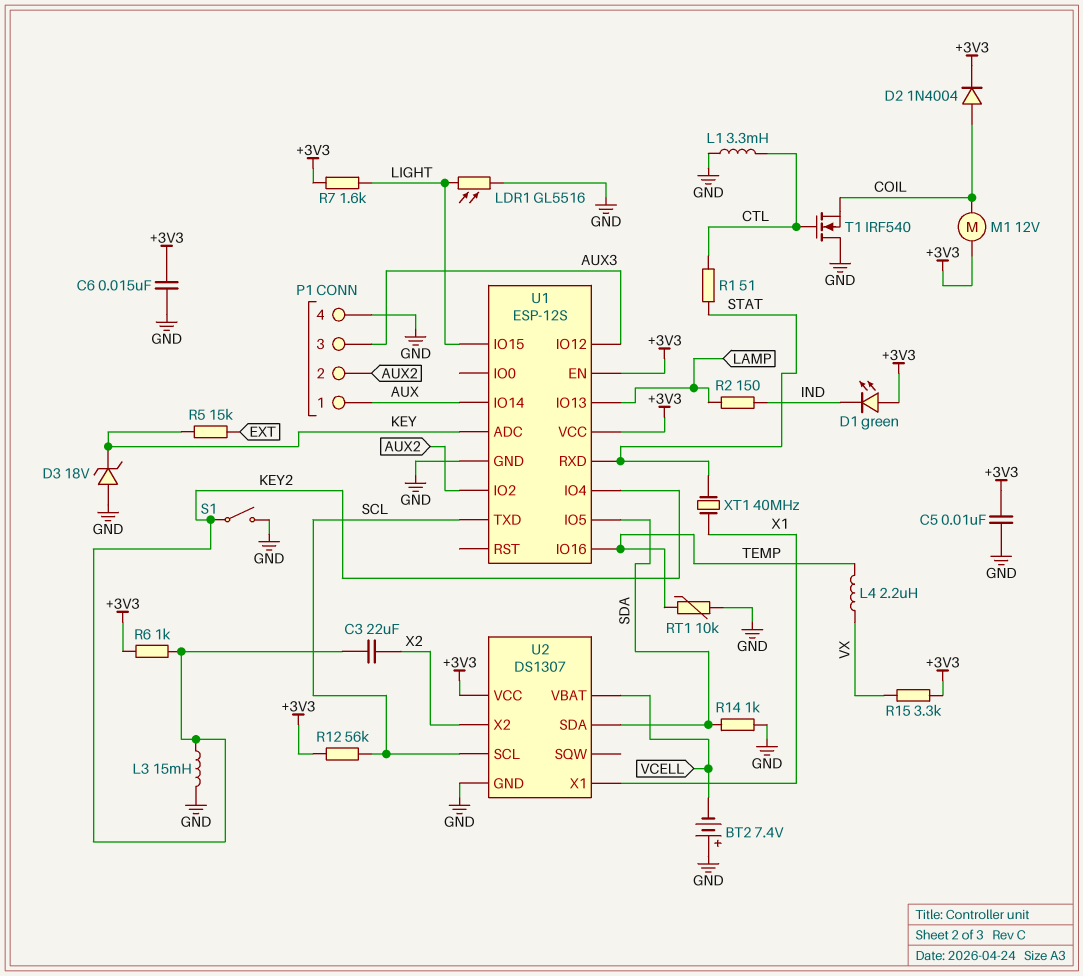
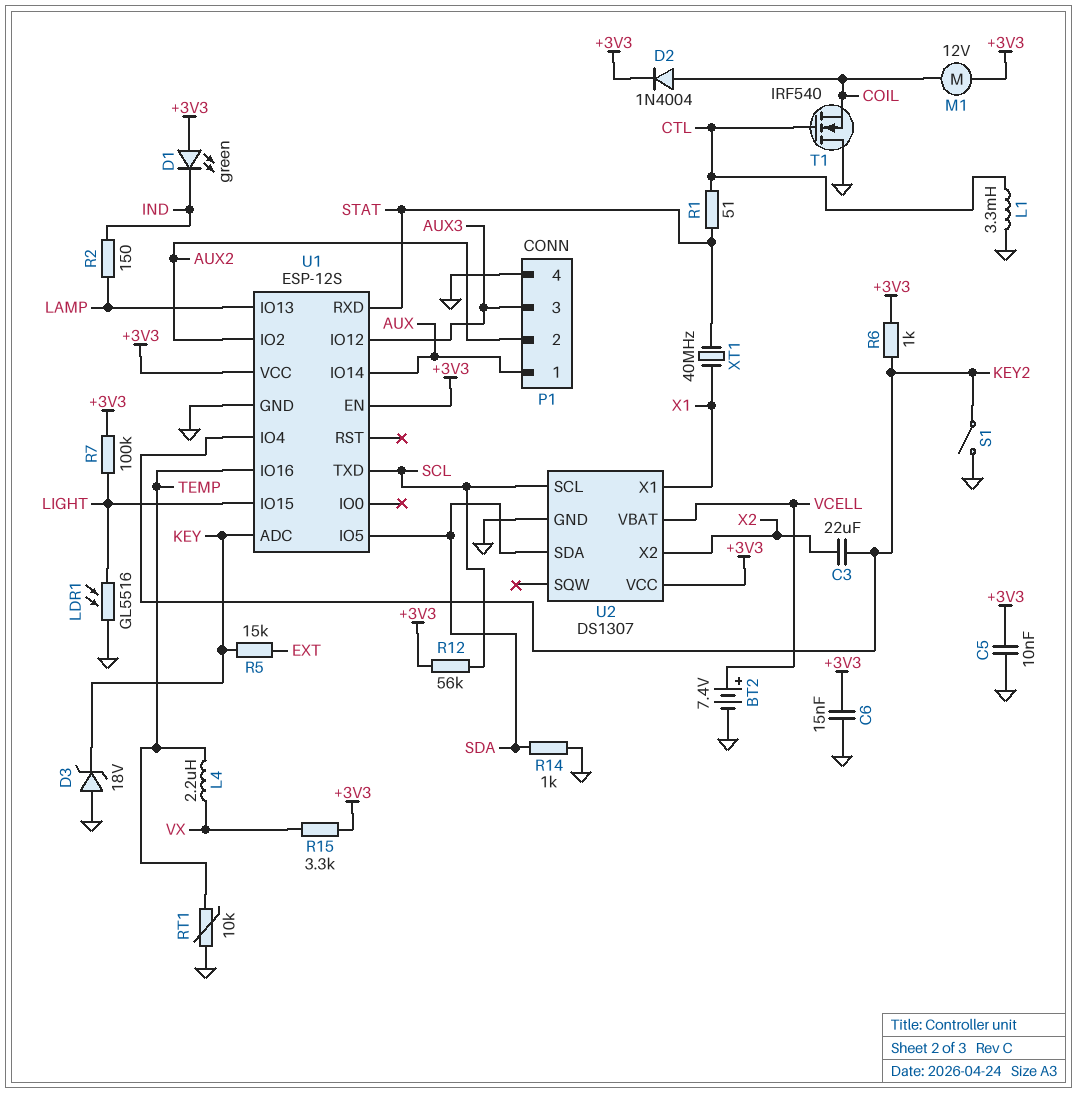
BT2: 7.4V (plus GND, minus VCELL) -> 7.4V (plus VCELL, minus GND)
L3: 15mH (GND, KEY2) -> none
R7: 1.6k (+3V3, LIGHT) -> 100k (+3V3, LIGHT)

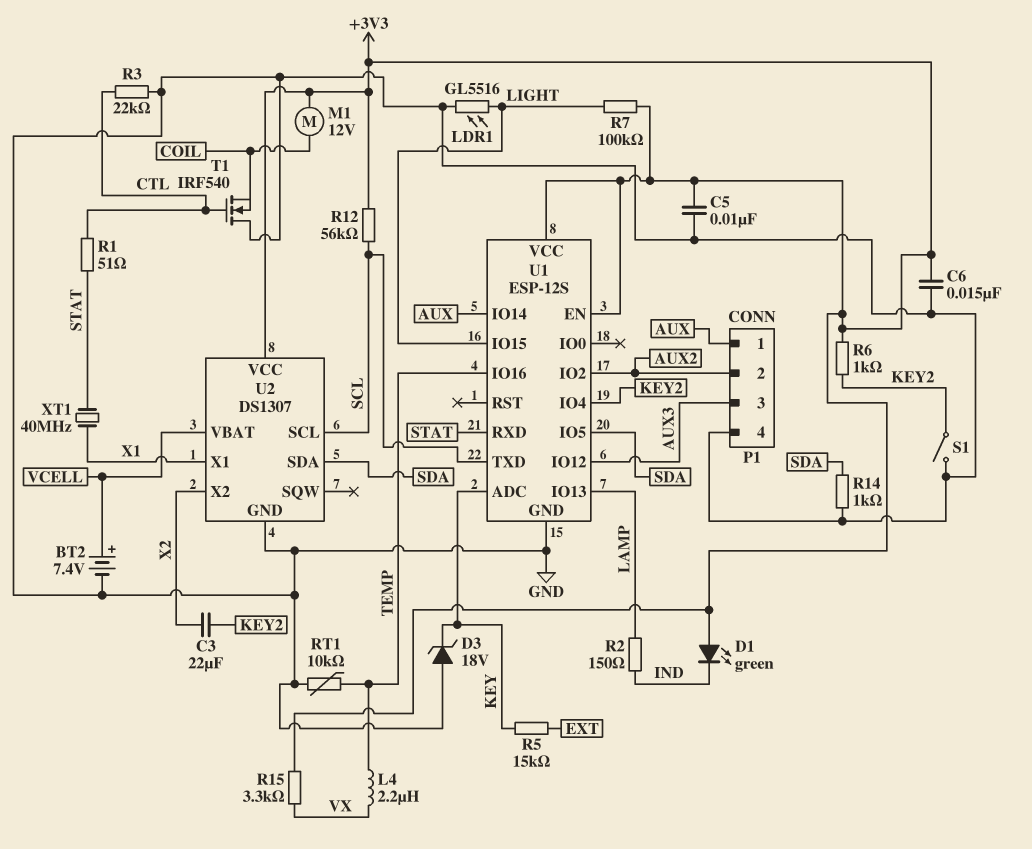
D2: diode 1N4004 (A COIL, K +3V3) -> none
L1: 3.3mH (CTL, GND) -> none
R3: none -> 22k (CTL, GND)

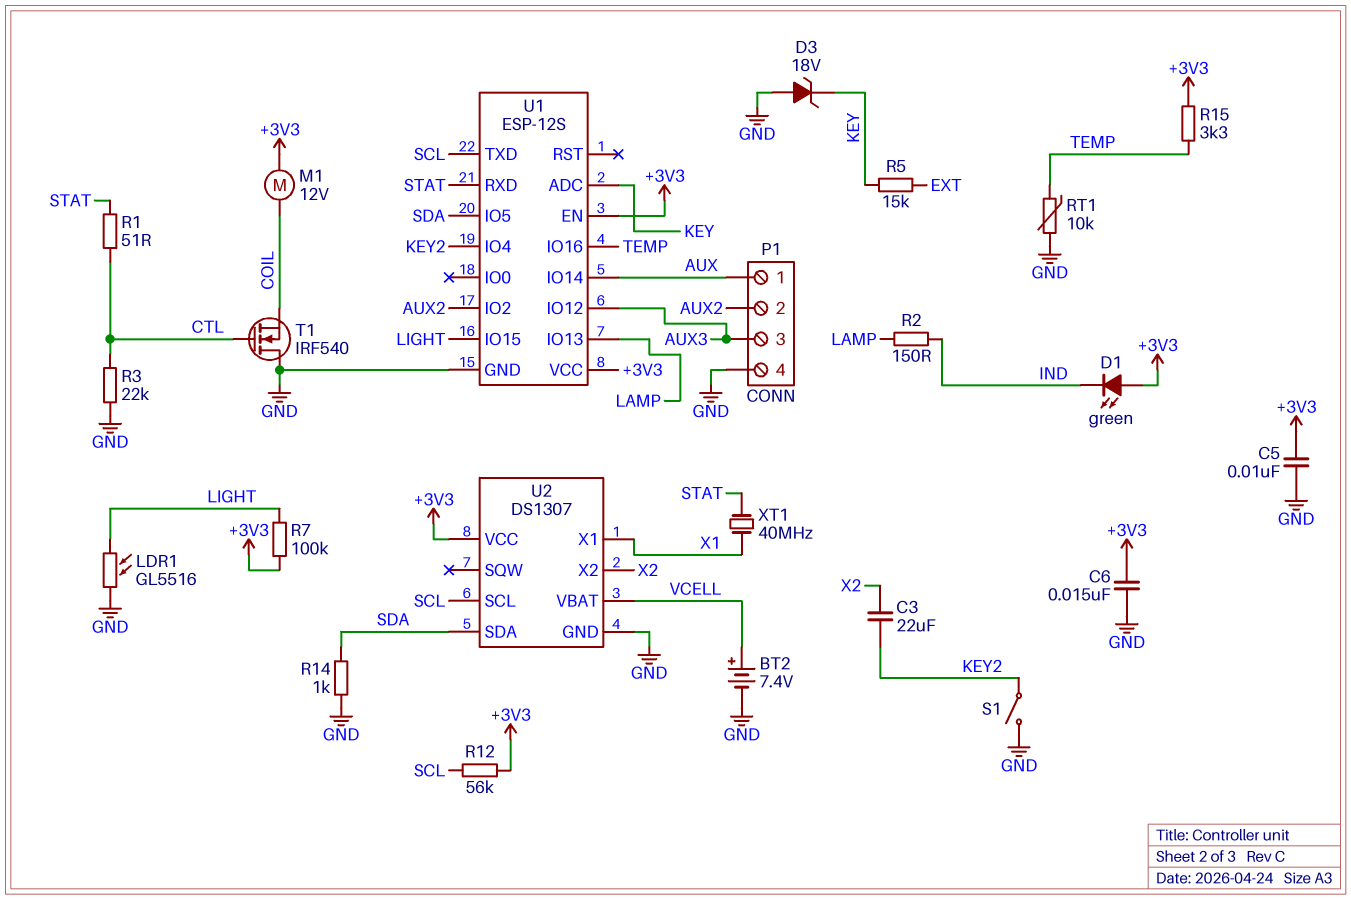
L4: 2.2uH (TEMP, VX) -> none
R6: 1k (+3V3, KEY2) -> none
R15: 3.3k (+3V3, VX) -> 3.3k (+3V3, TEMP)

